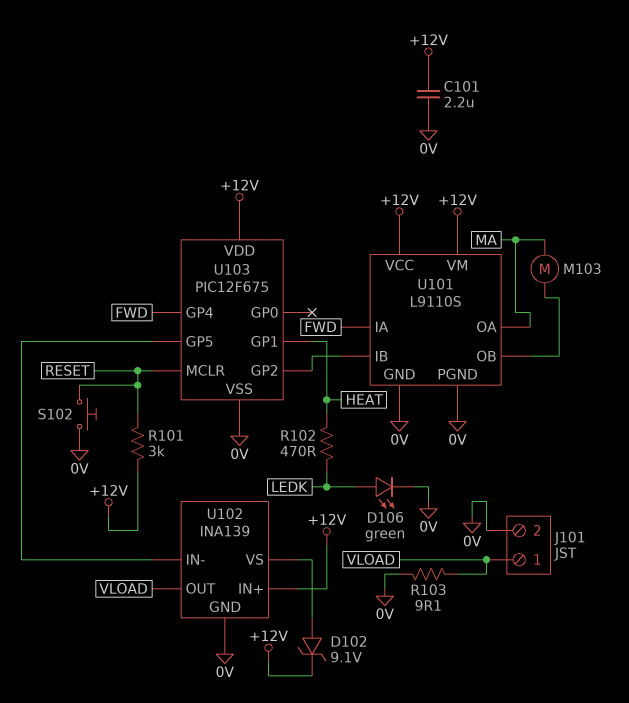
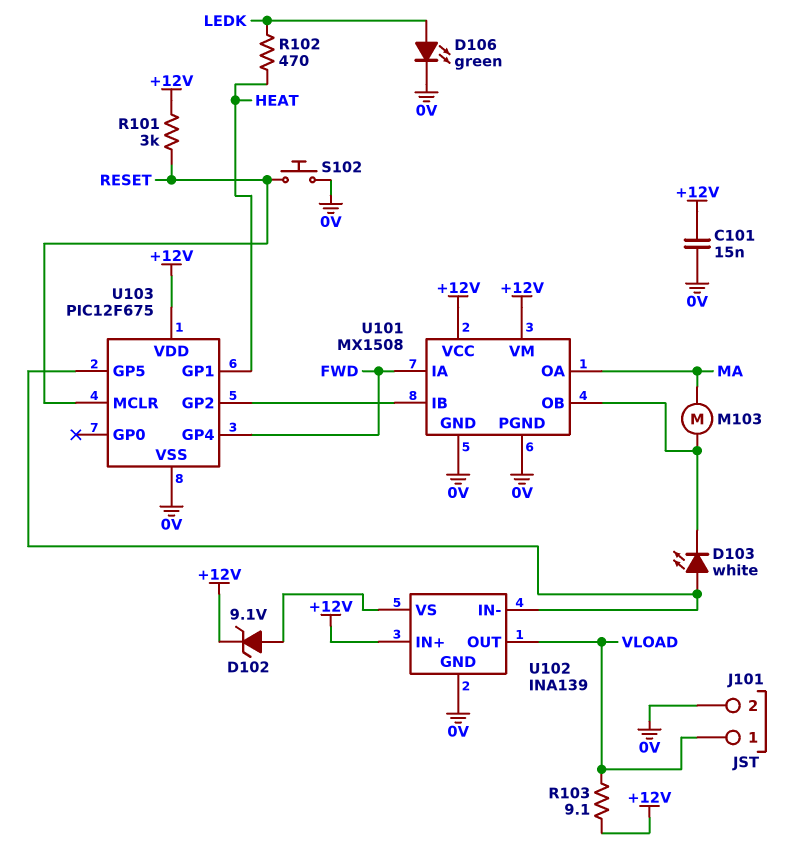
C101: 2.2uF (+12V, 0V) -> 15nF (+12V, 0V)
D103: none -> LED white (A U102/IN-, K U101/OB)
R103: 9.1 (0V, VLOAD) -> 9.1 (+12V, VLOAD)
U101: L9110S -> MX1508

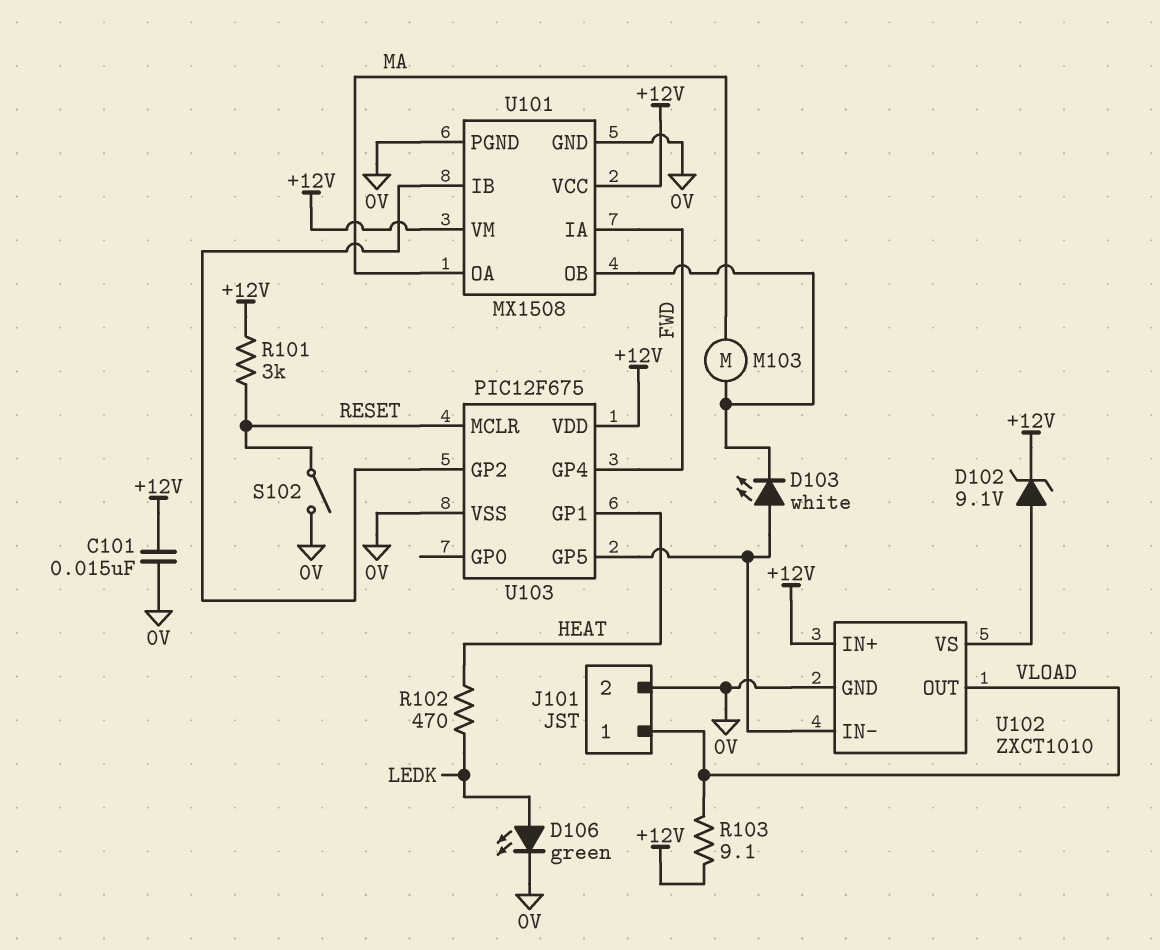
S102: button (0V, RESET) -> switch (0V, RESET)
U102: INA139 -> ZXCT1010

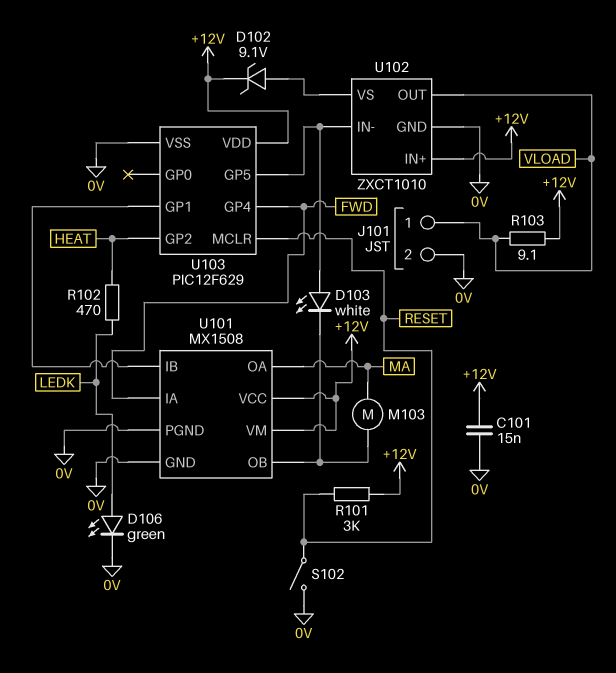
U103: PIC12F675 -> PIC12F629
U103 pin GP1: HEAT -> U101/IB
U103 pin GP2: U101/IB -> HEAT

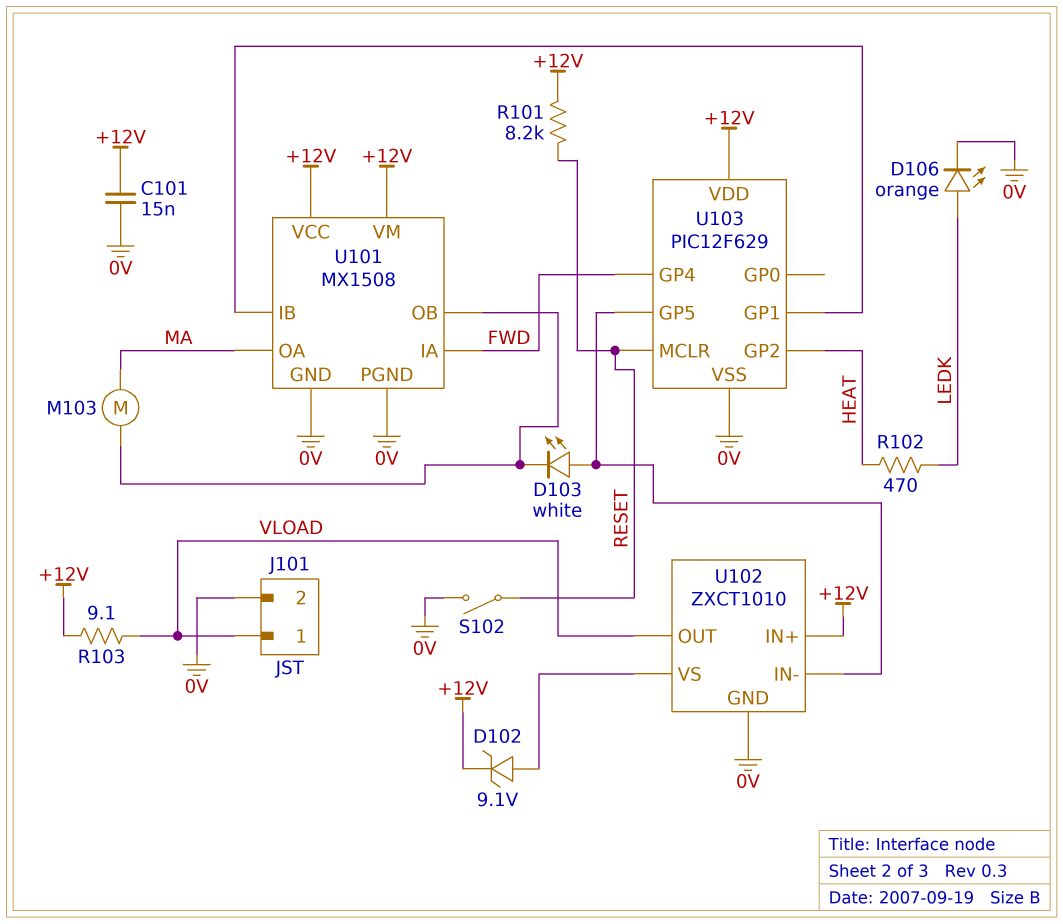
D106: LED green (A LEDK, K 0V) -> LED orange (A LEDK, K 0V)
R101: 3k (+12V, RESET) -> 8.2k (+12V, RESET)

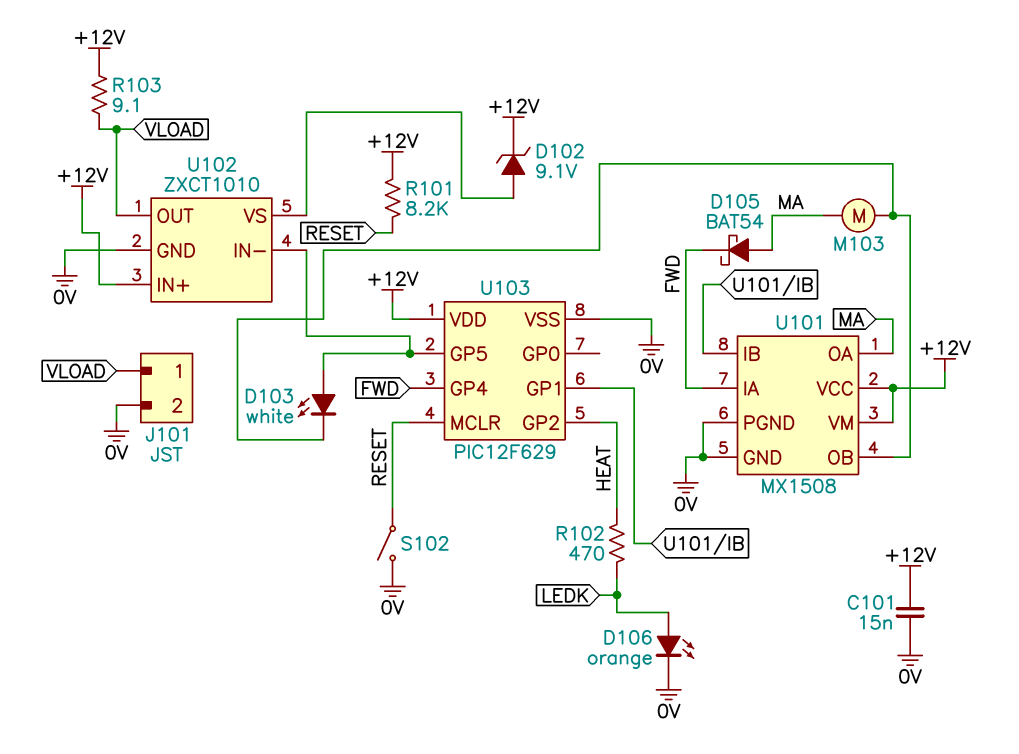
D105: none -> schottky BAT54 (A MA, K FWD)

